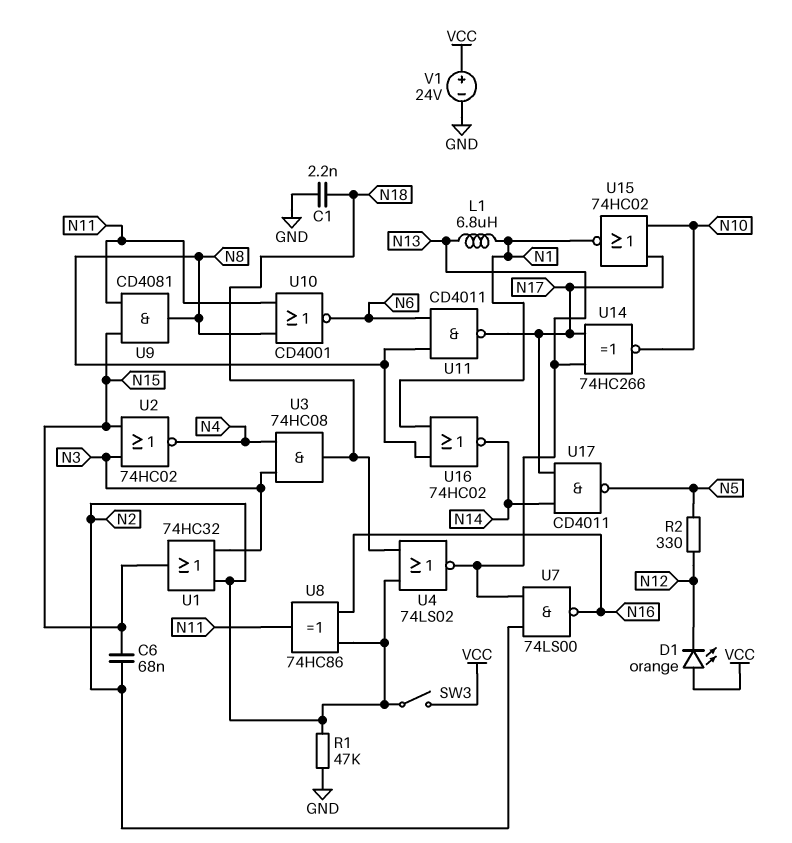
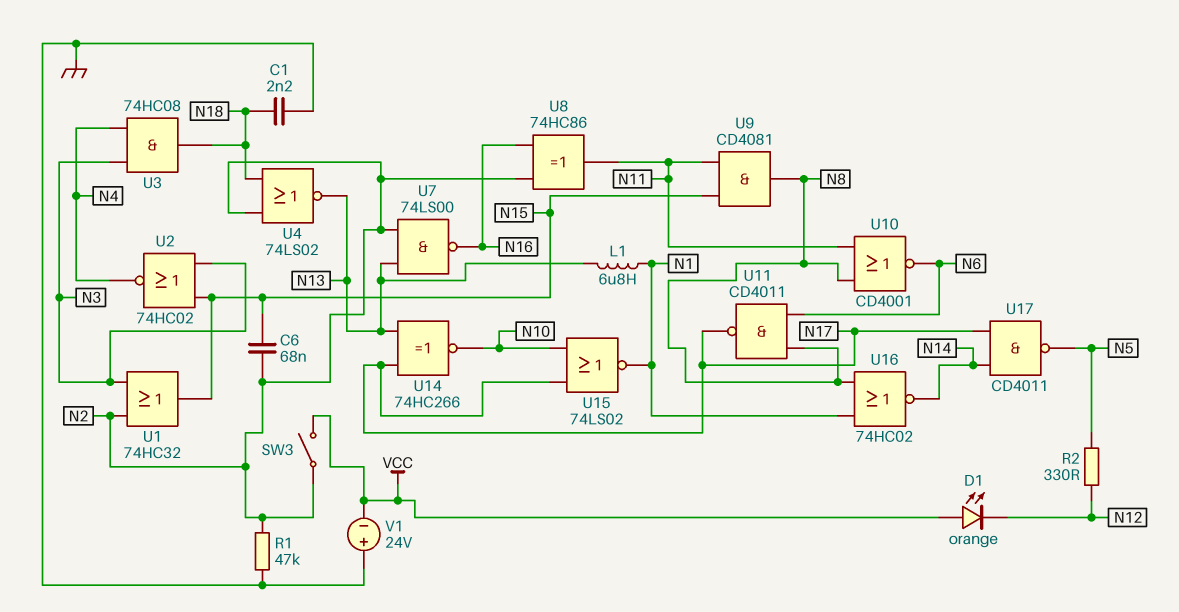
U15: NOR 74HC02 (in N10, in N17, out N1) -> NOR 74LS02 (in N10, in N17, out N1)
V1: 24V (plus VCC, minus GND) -> 24V (plus GND, minus VCC)

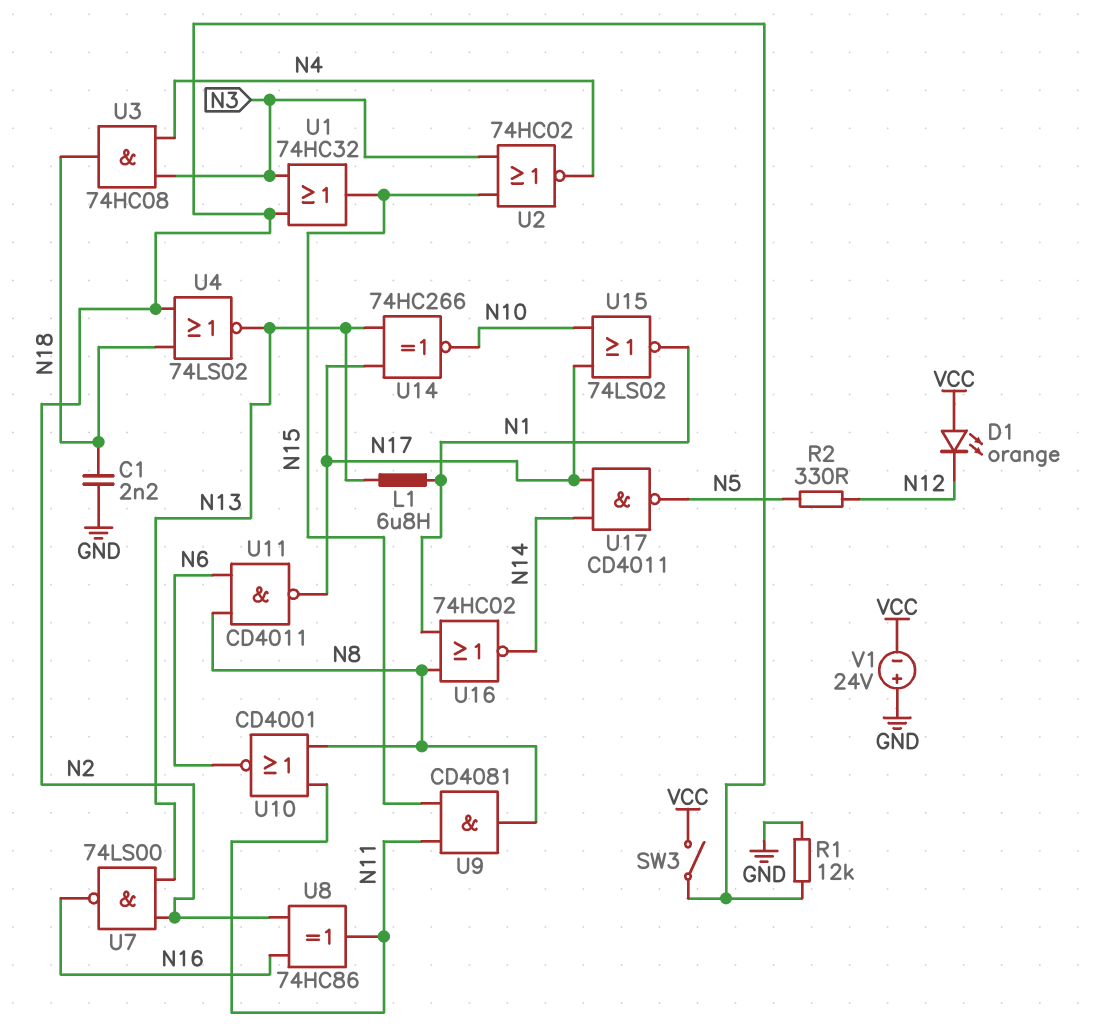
C6: 68nF (N2, N15) -> none
R1: 47k (GND, N2) -> 12k (GND, N2)

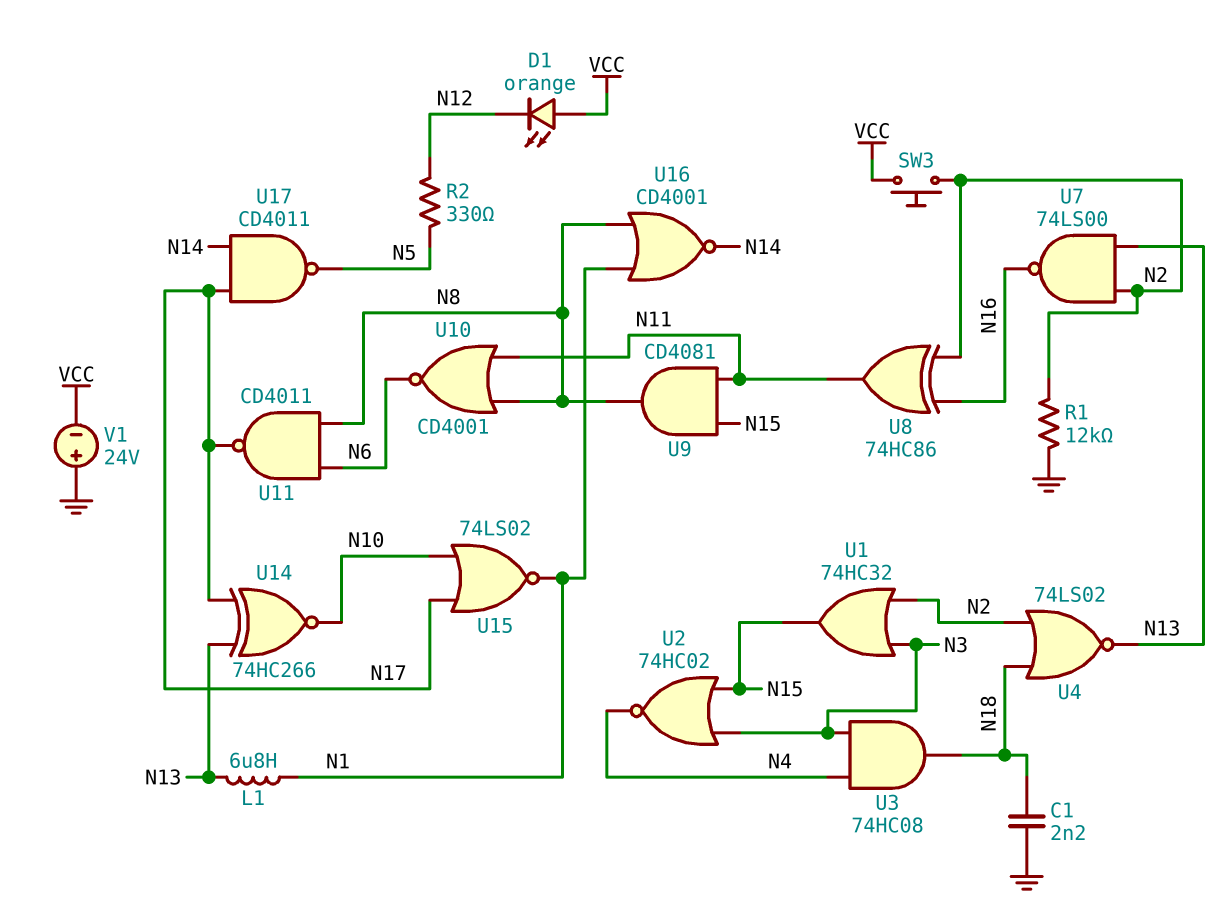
SW3: switch (N2, VCC) -> button (N2, VCC)
U16: NOR 74HC02 (in N1, in N8, out N14) -> NOR CD4001 (in N1, in N8, out N14)

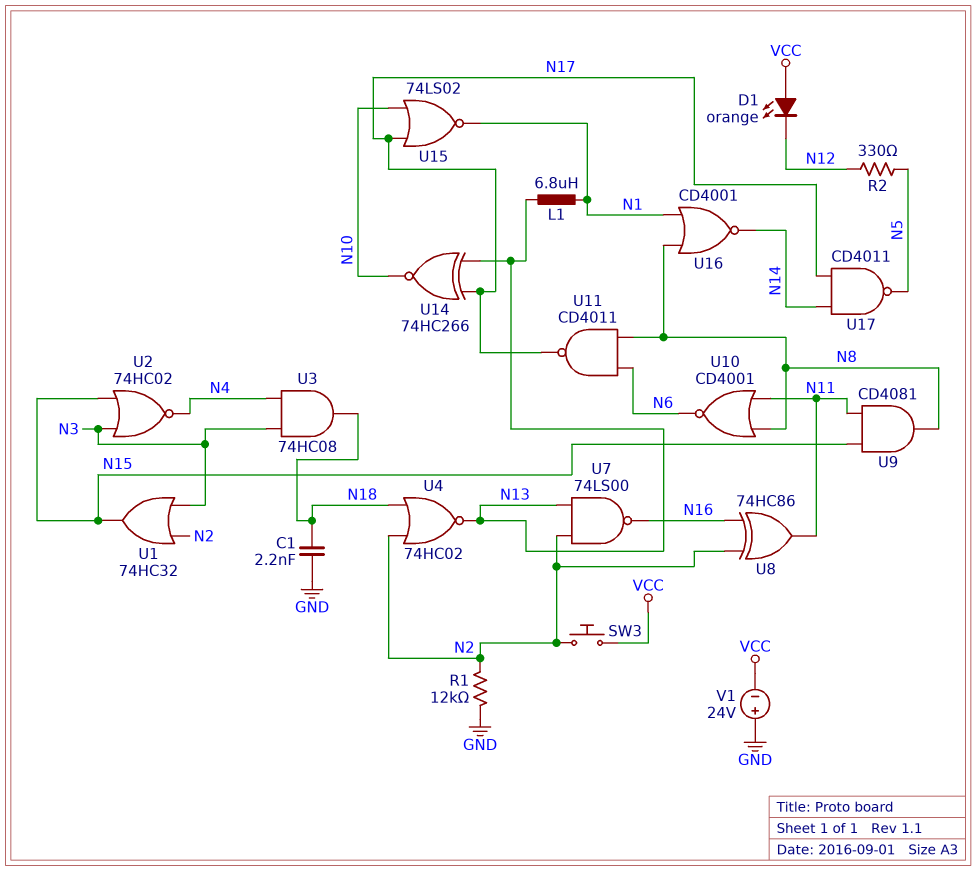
U4: NOR 74LS02 (in N2, in N18, out N13) -> NOR 74HC02 (in N2, in N18, out N13)

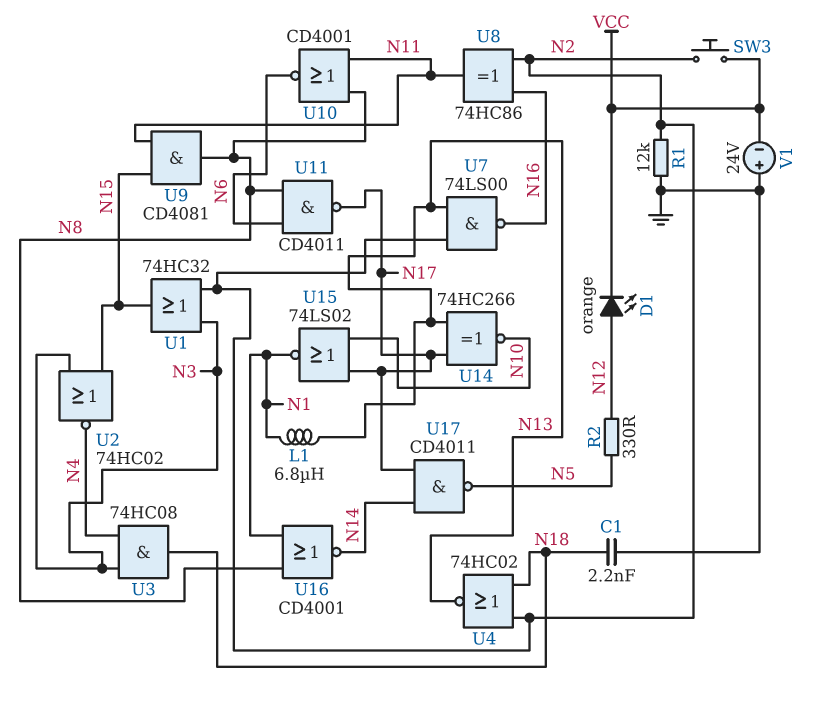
D1: LED orange (A VCC, K N12) -> LED orange (A N12, K VCC)

